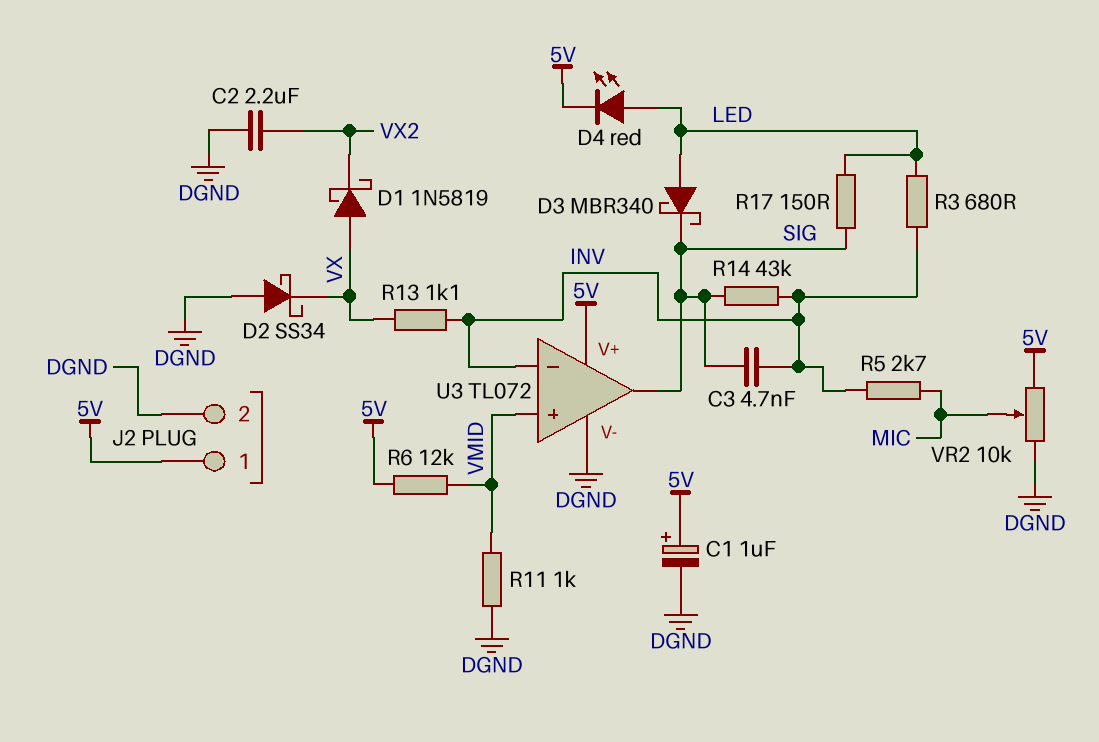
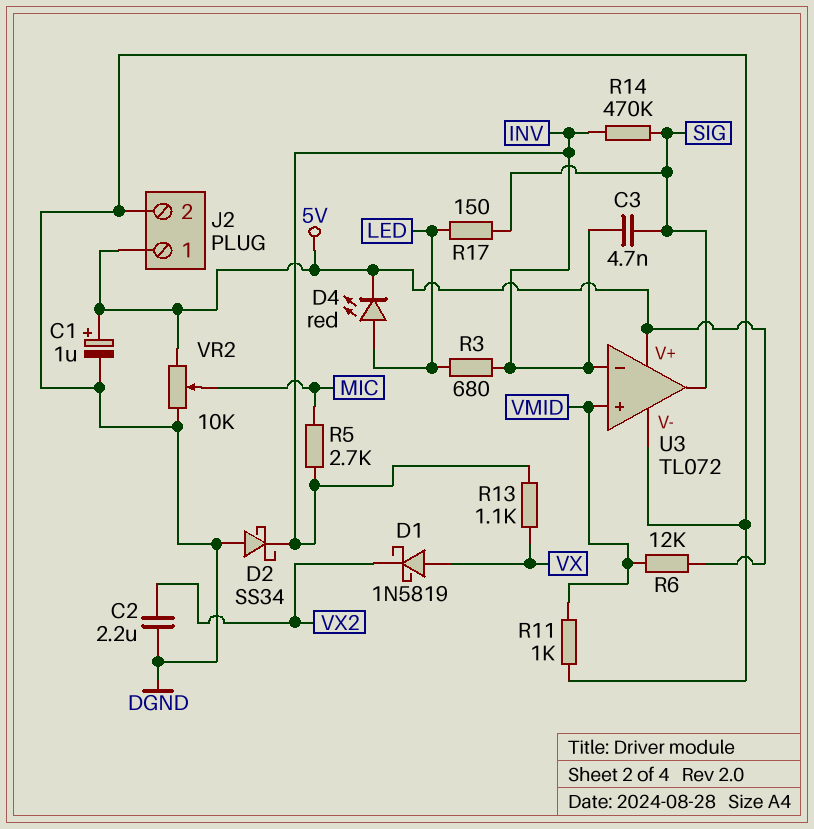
D2: schottky SS34 (A DGND, K VX) -> schottky SS34 (A DGND, K INV)
D3: schottky MBR340 (A LED, K SIG) -> none
R14: 43k (INV, SIG) -> 470k (INV, SIG)

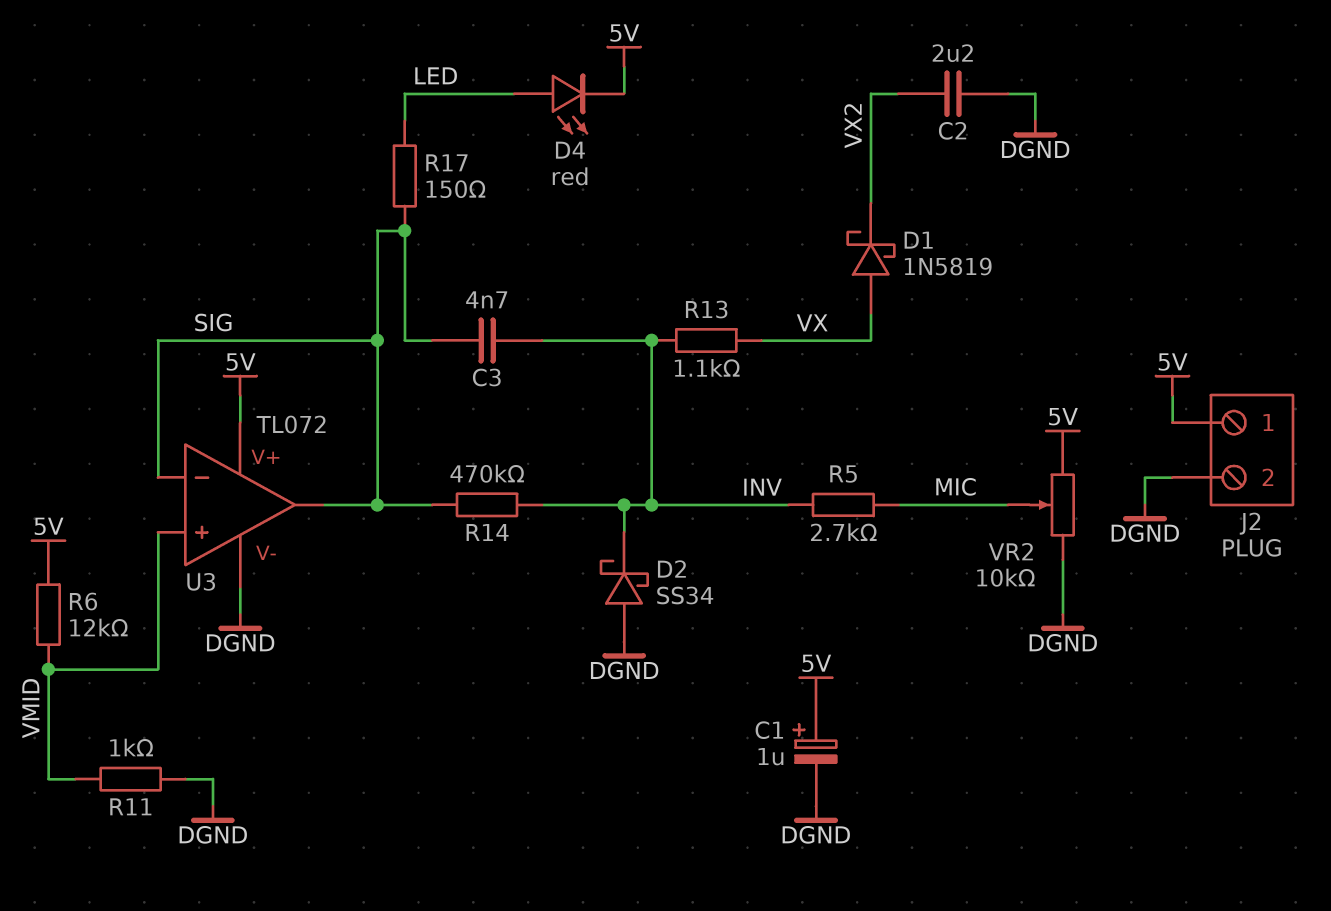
R3: 680 (INV, LED) -> none
U3 pin in-: INV -> SIG

